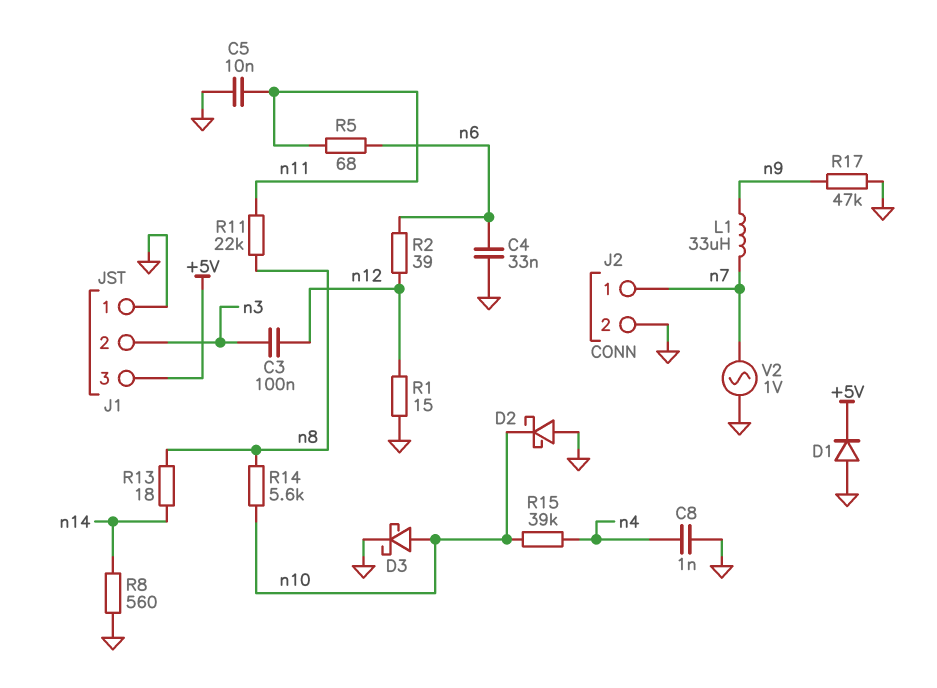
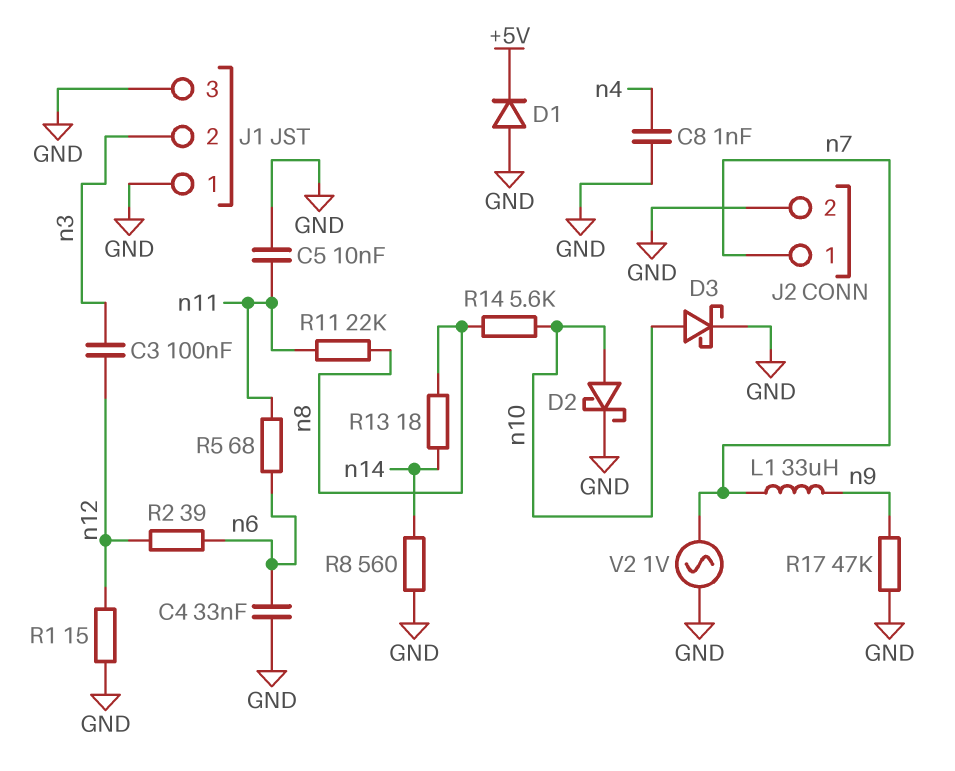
D2: schottky (A GND, K n10) -> schottky (A n10, K GND)
J1 pin 3: +5V -> GND
R15: 39k (n4, n10) -> none

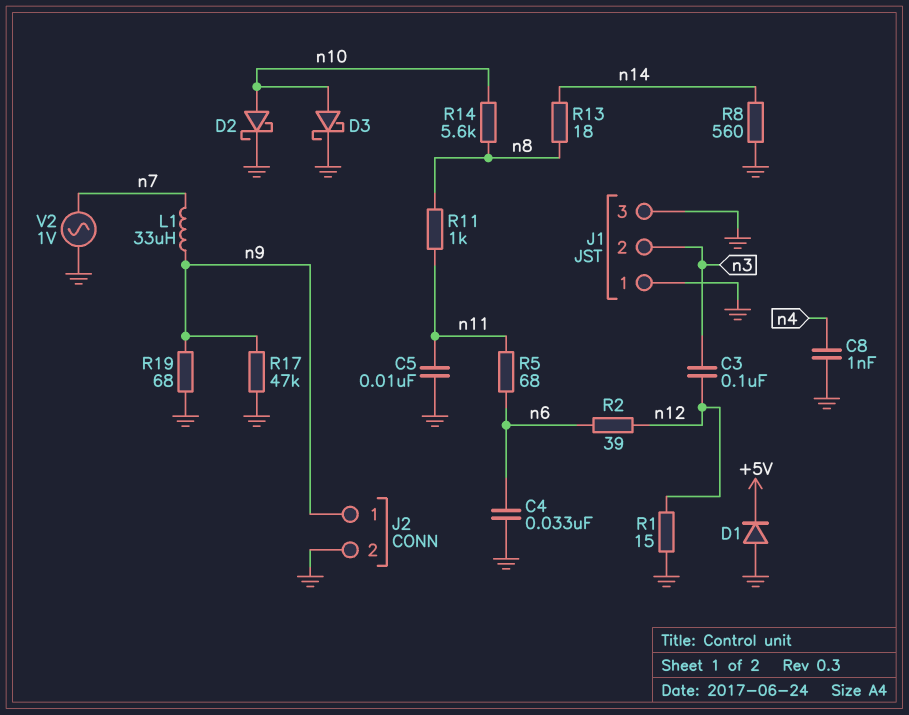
J2 pin 1: n7 -> n9
R11: 22k (n8, n11) -> 1k (n8, n11)
R19: none -> 68 (GND, n9)

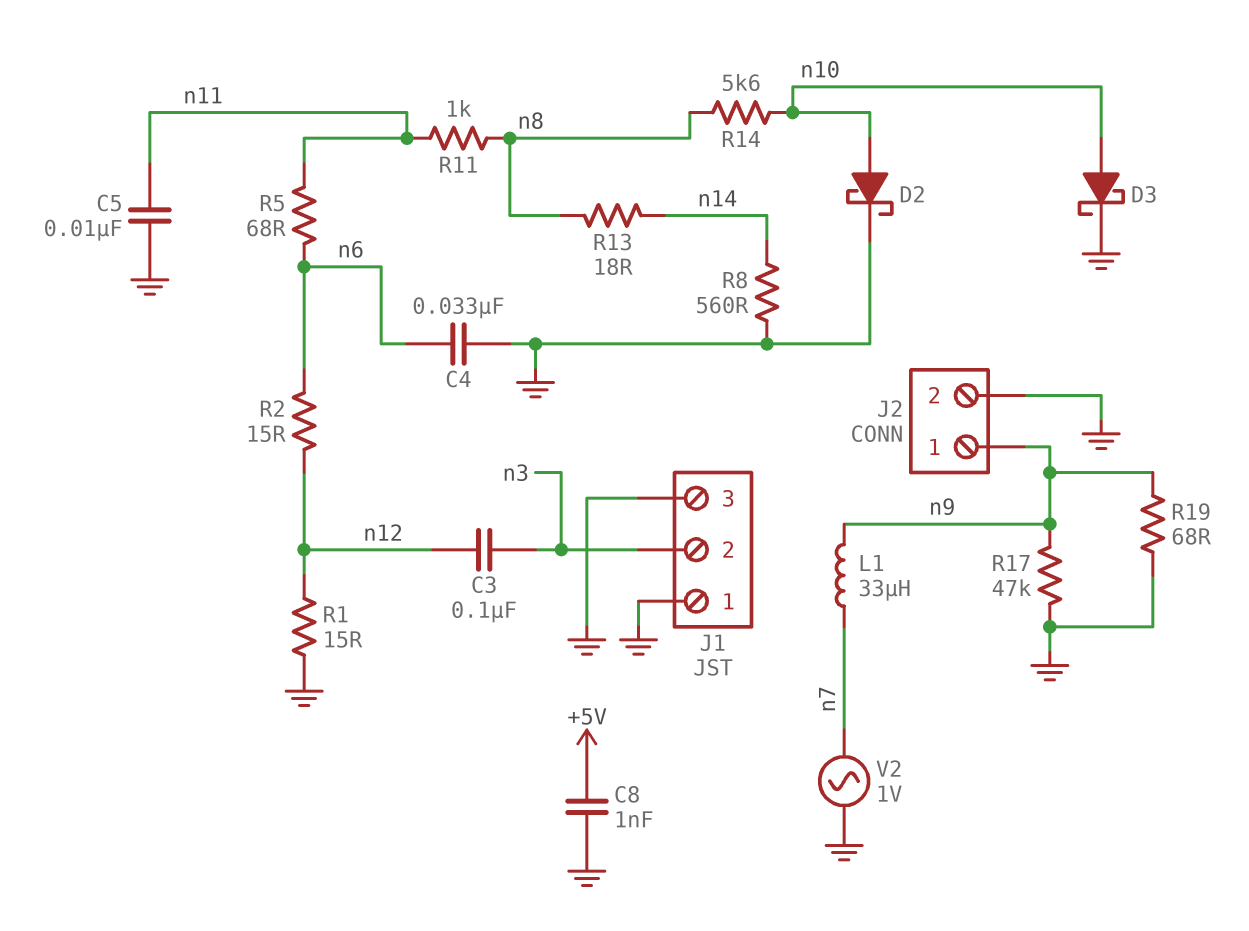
C8: 1nF (GND, n4) -> 1nF (+5V, GND)
D1: diode (A GND, K +5V) -> none
R2: 39 (n6, n12) -> 15 (n6, n12)

